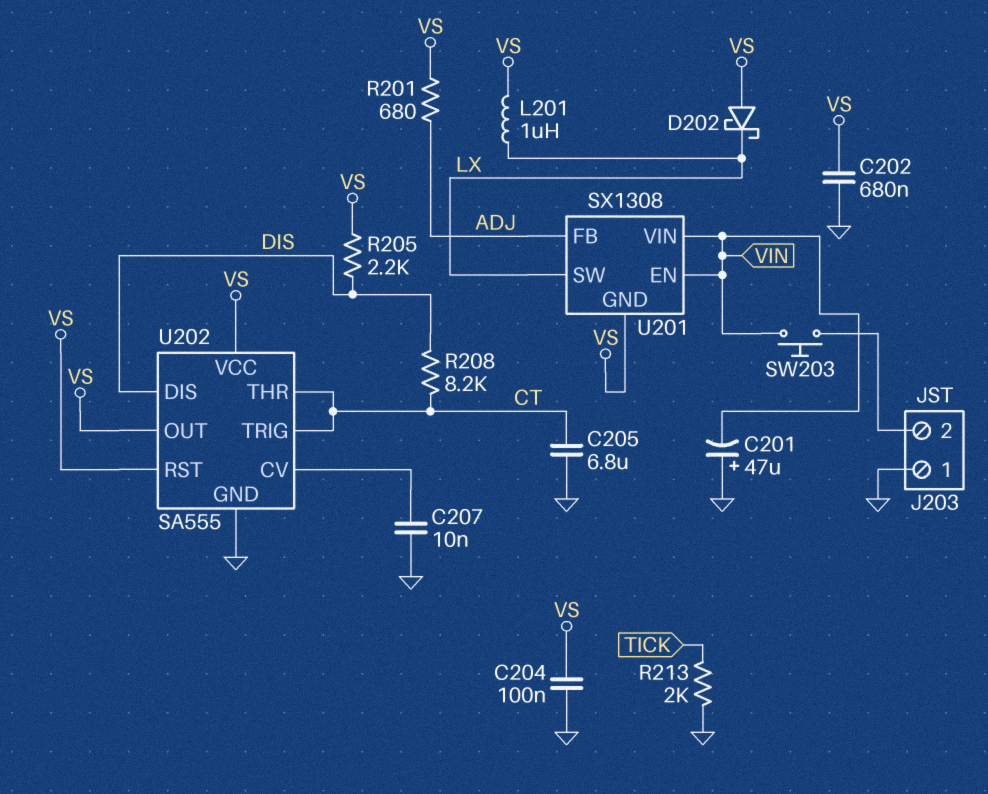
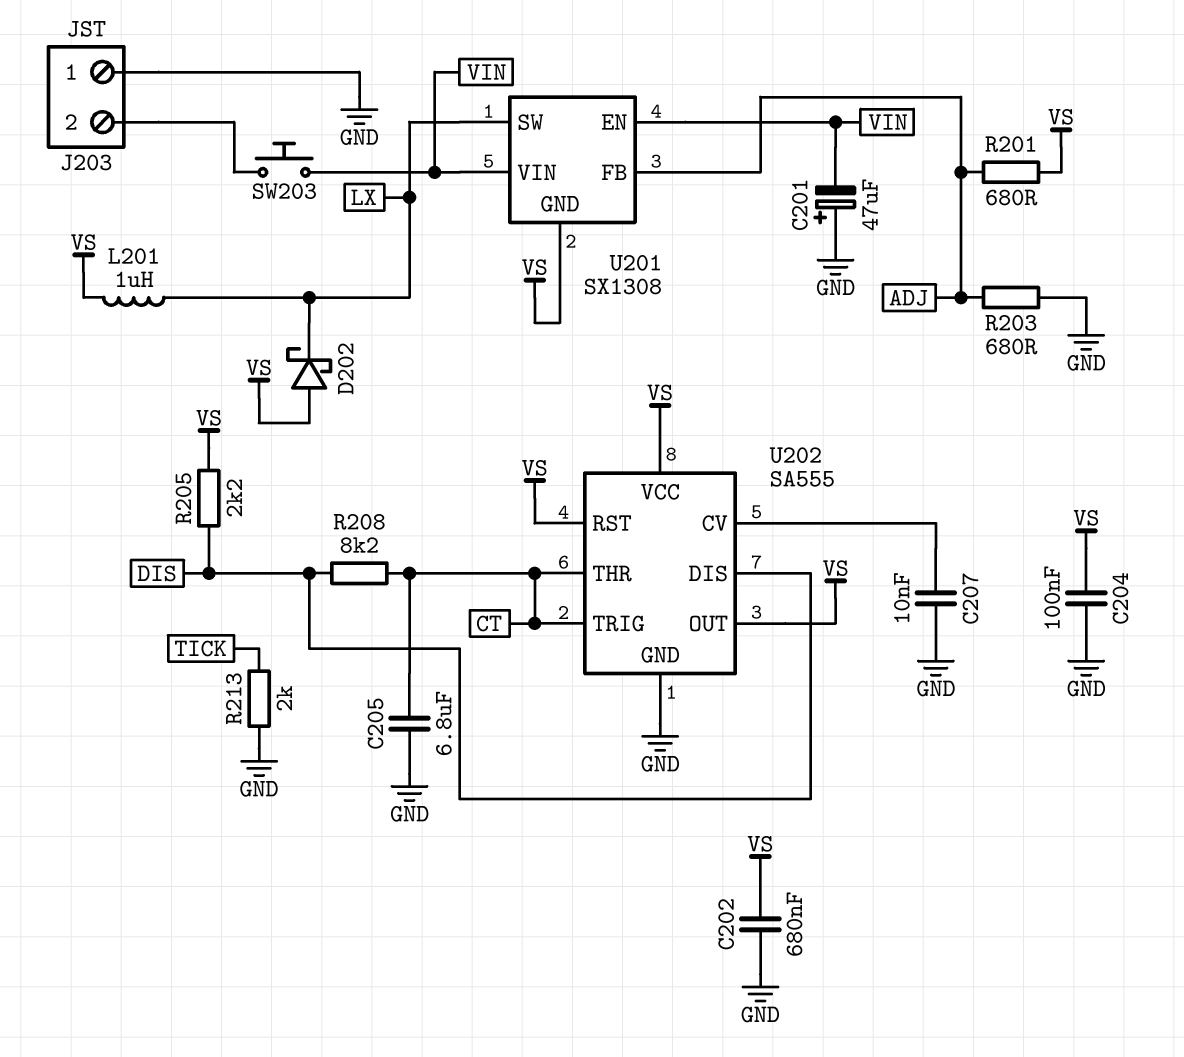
R203: none -> 680 (ADJ, GND)

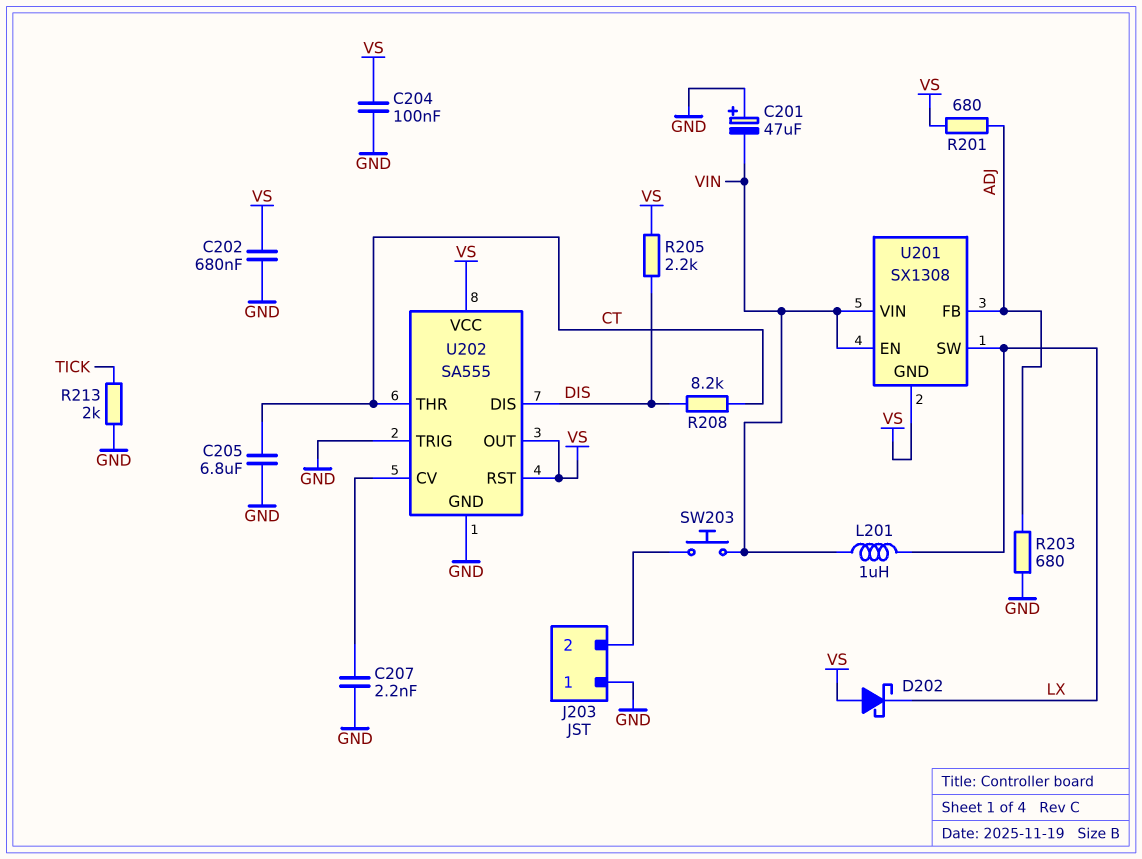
C207: 10nF (GND, U202/CV) -> 2.2nF (GND, U202/CV)
L201: 1uH (LX, VS) -> 1uH (LX, VIN)
U202 pin TRIG: CT -> GND

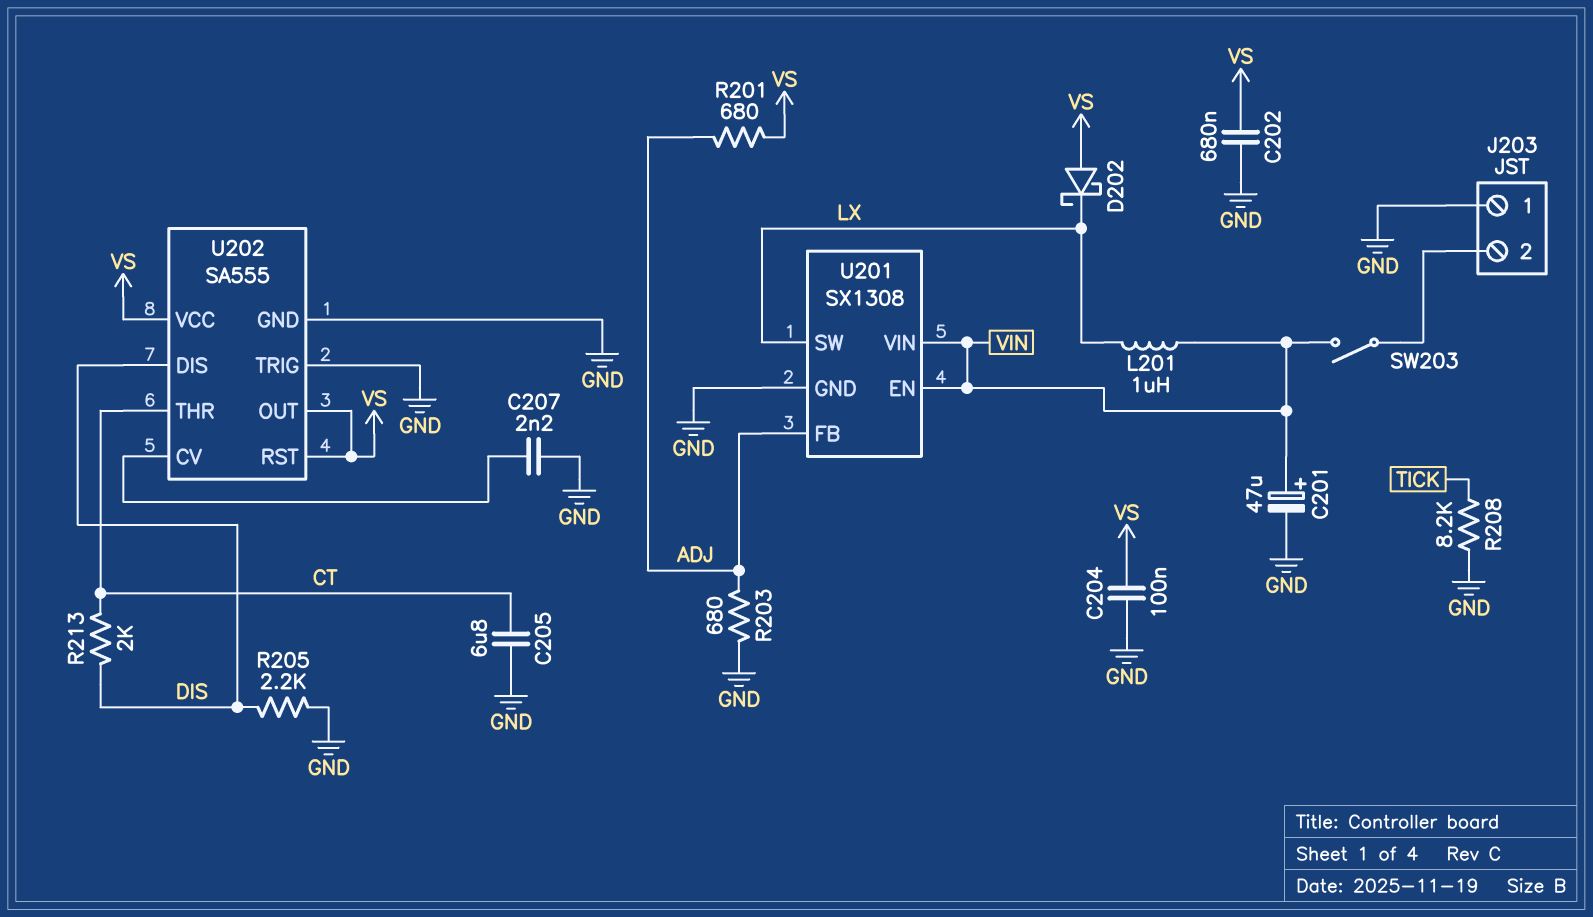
C201: 47uF (plus GND, minus VIN) -> 47uF (plus VIN, minus GND)
R205: 2.2k (DIS, VS) -> 2.2k (DIS, GND)
R208: 8.2k (CT, DIS) -> 8.2k (GND, TICK)
R213: 2k (GND, TICK) -> 2k (CT, DIS)
SW203: button (J203/2, VIN) -> switch (J203/2, VIN)
U201 pin GND: VS -> GND

